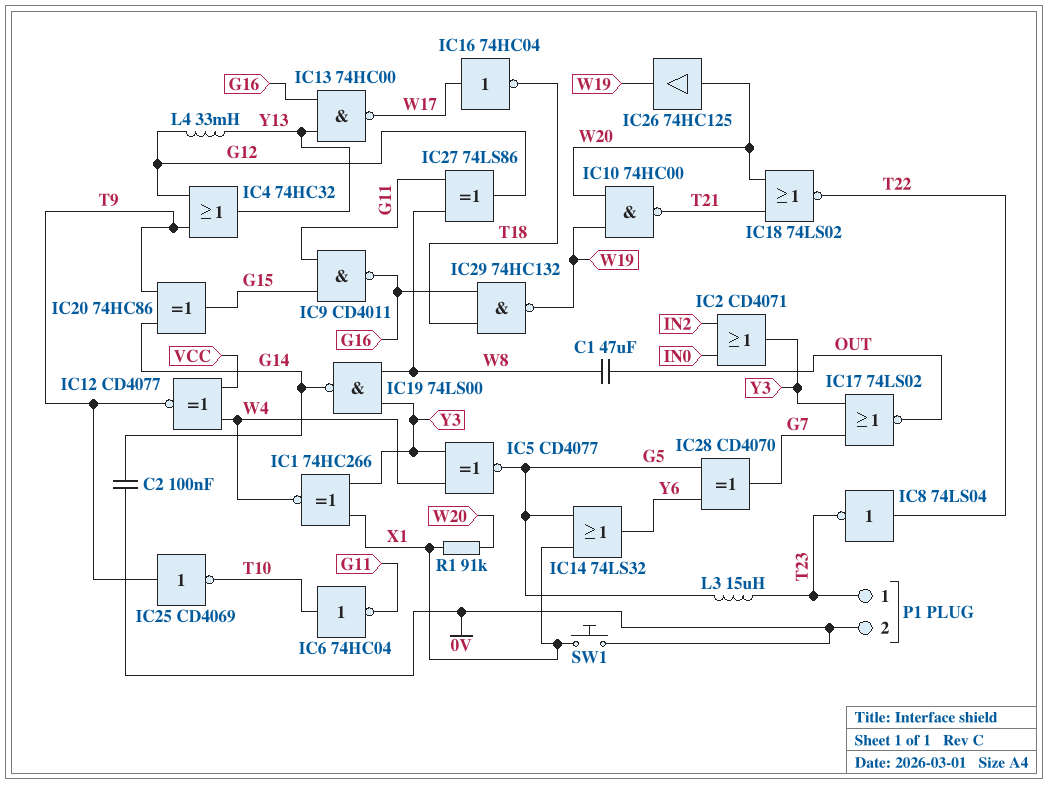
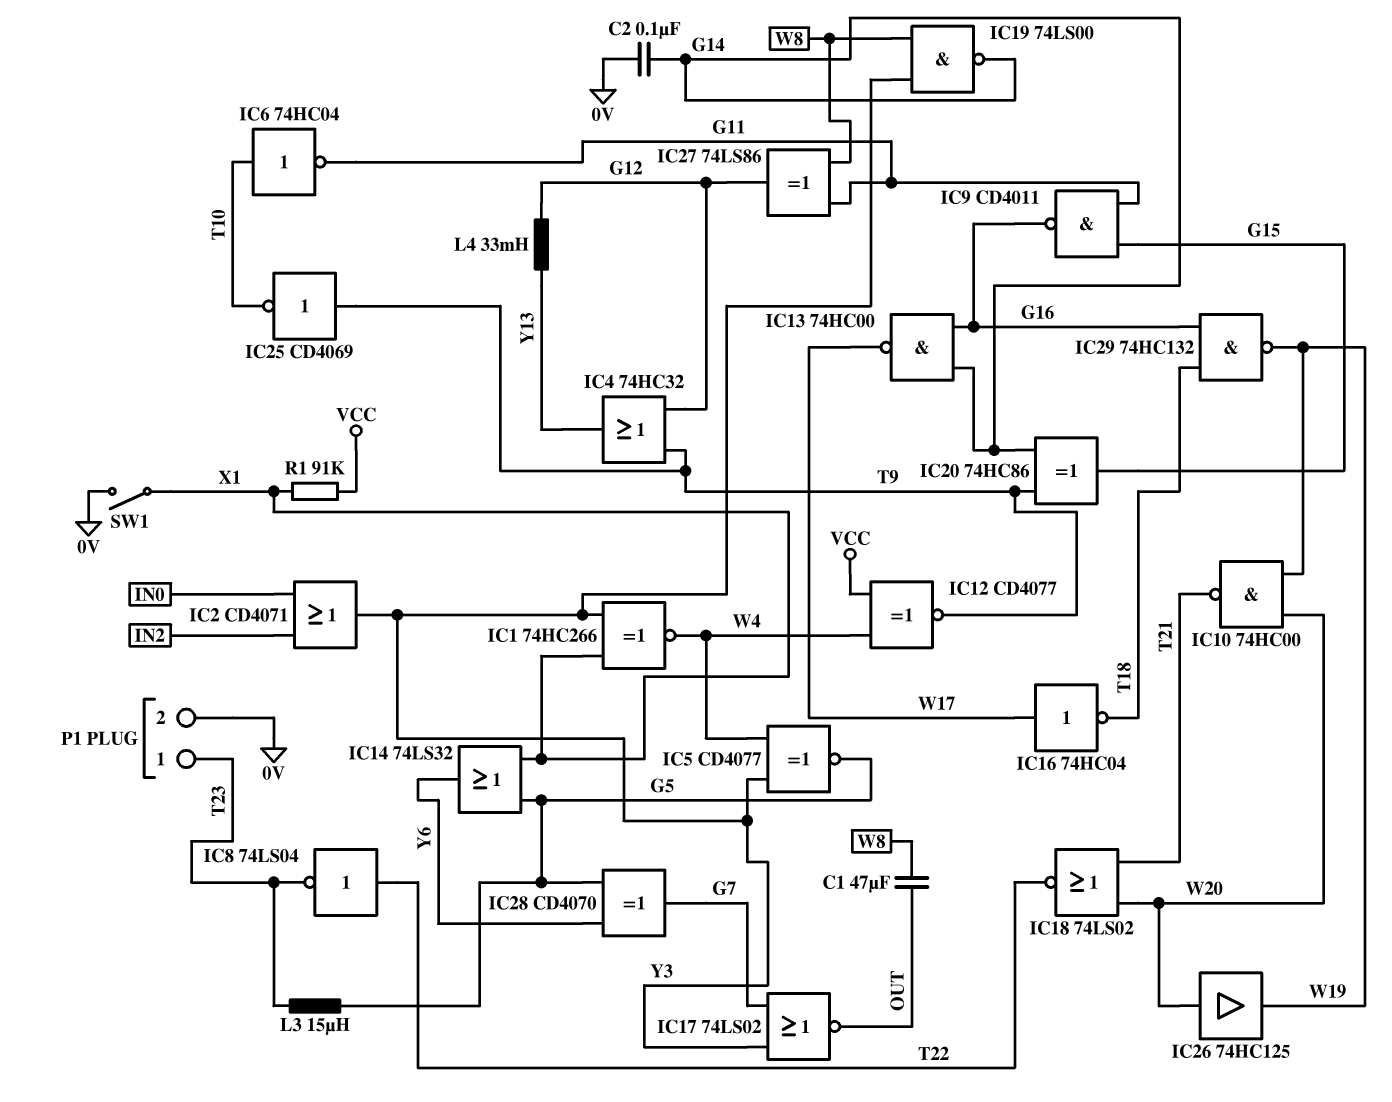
IC13: NAND 74HC00 (in G16, in Y13, out W17) -> NAND 74HC00 (in G14, in G16, out W17)
R1: 91k (W20, X1) -> 91k (VCC, X1)
SW1: button (0V, X1) -> switch (0V, X1)

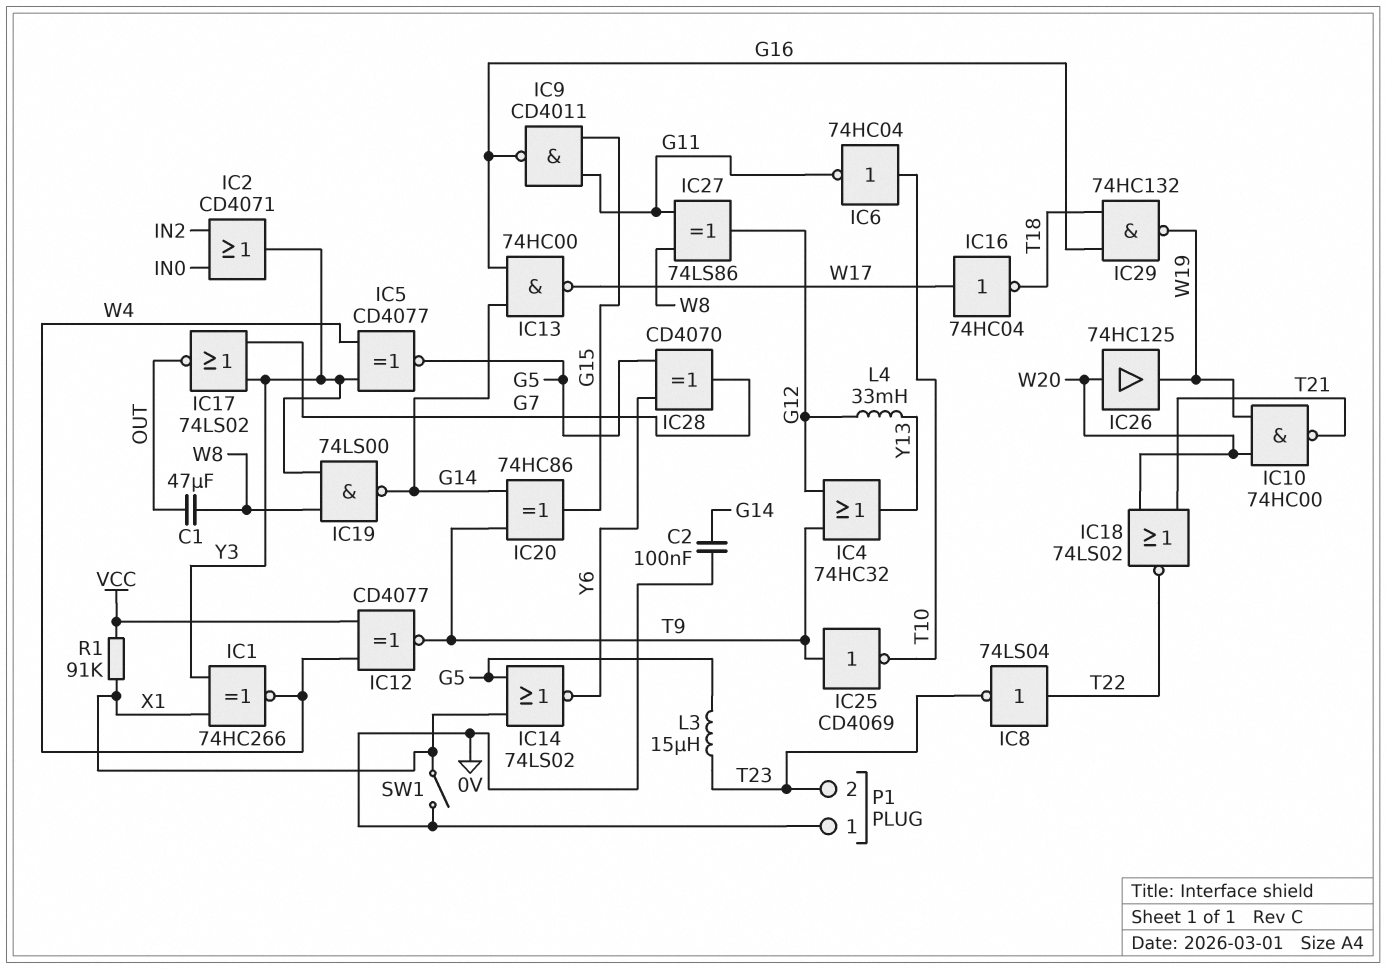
IC14: OR 74LS32 (in G5, in X1, out Y6) -> NOR 74LS02 (in G5, in X1, out Y6)
P1 pin 1: T23 -> 0V
P1 pin 2: 0V -> T23

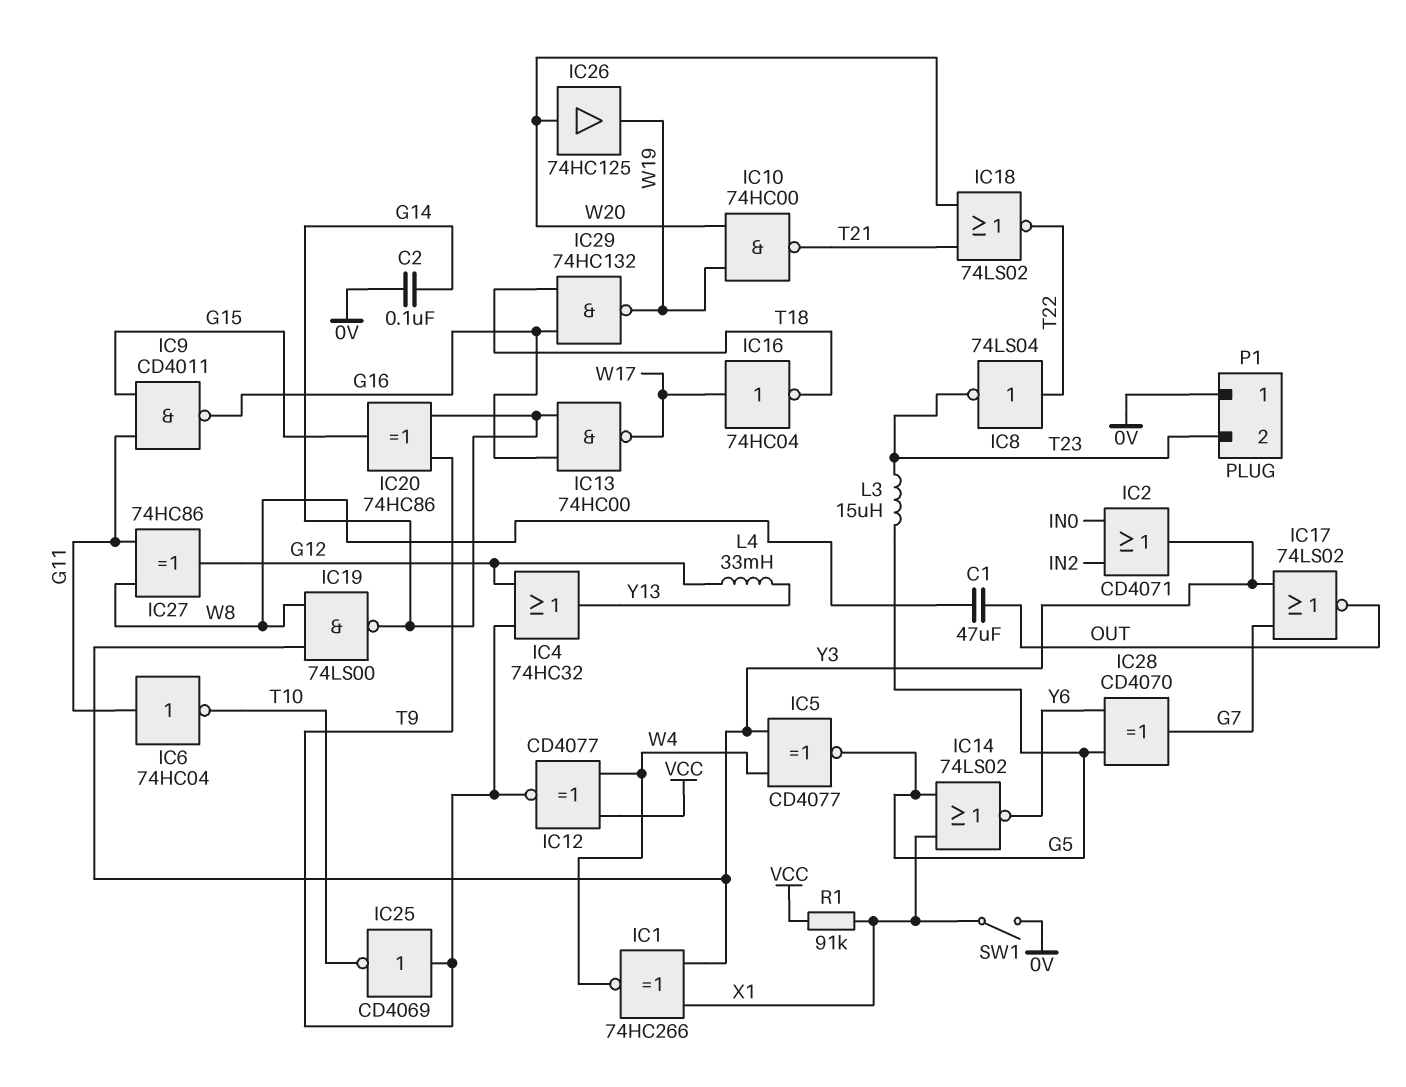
IC6: NOT 74HC04 (in T10, out G11) -> NOT 74HC04 (in G11, out T10)
IC27: XOR 74LS86 (in G11, in W8, out G12) -> XOR 74HC86 (in G11, in W8, out G12)

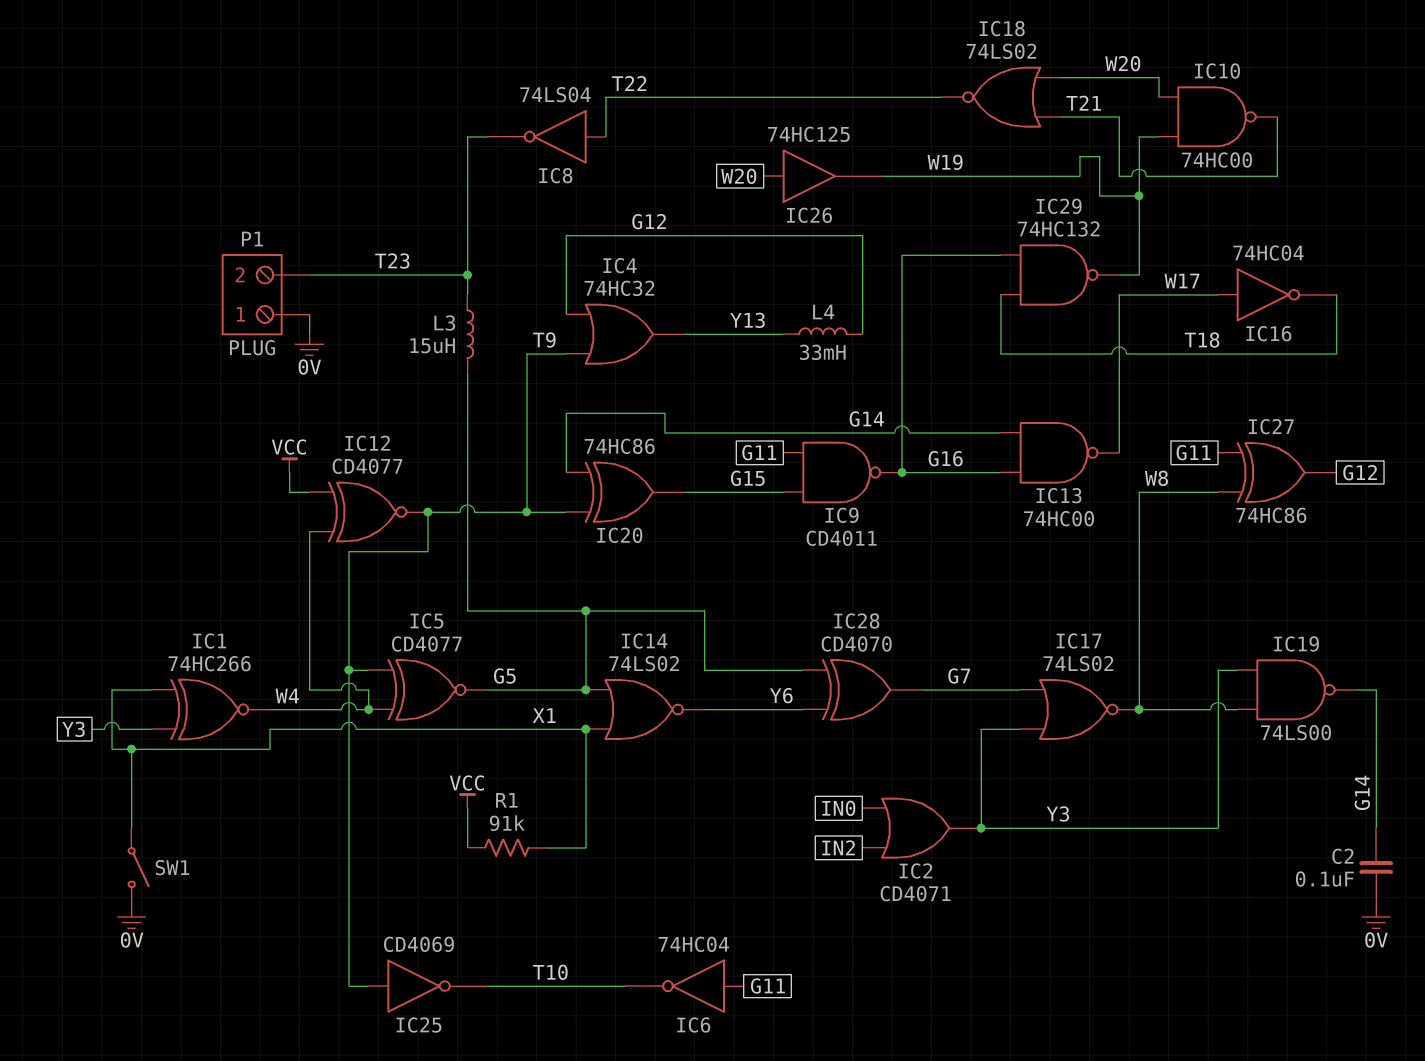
C1: 47uF (OUT, W8) -> none
IC5: XNOR CD4077 (in W4, in Y3, out G5) -> XNOR CD4077 (in T9, in W4, out G5)
IC17: NOR 74LS02 (in G7, in Y3, out OUT) -> NOR 74LS02 (in G7, in Y3, out W8)

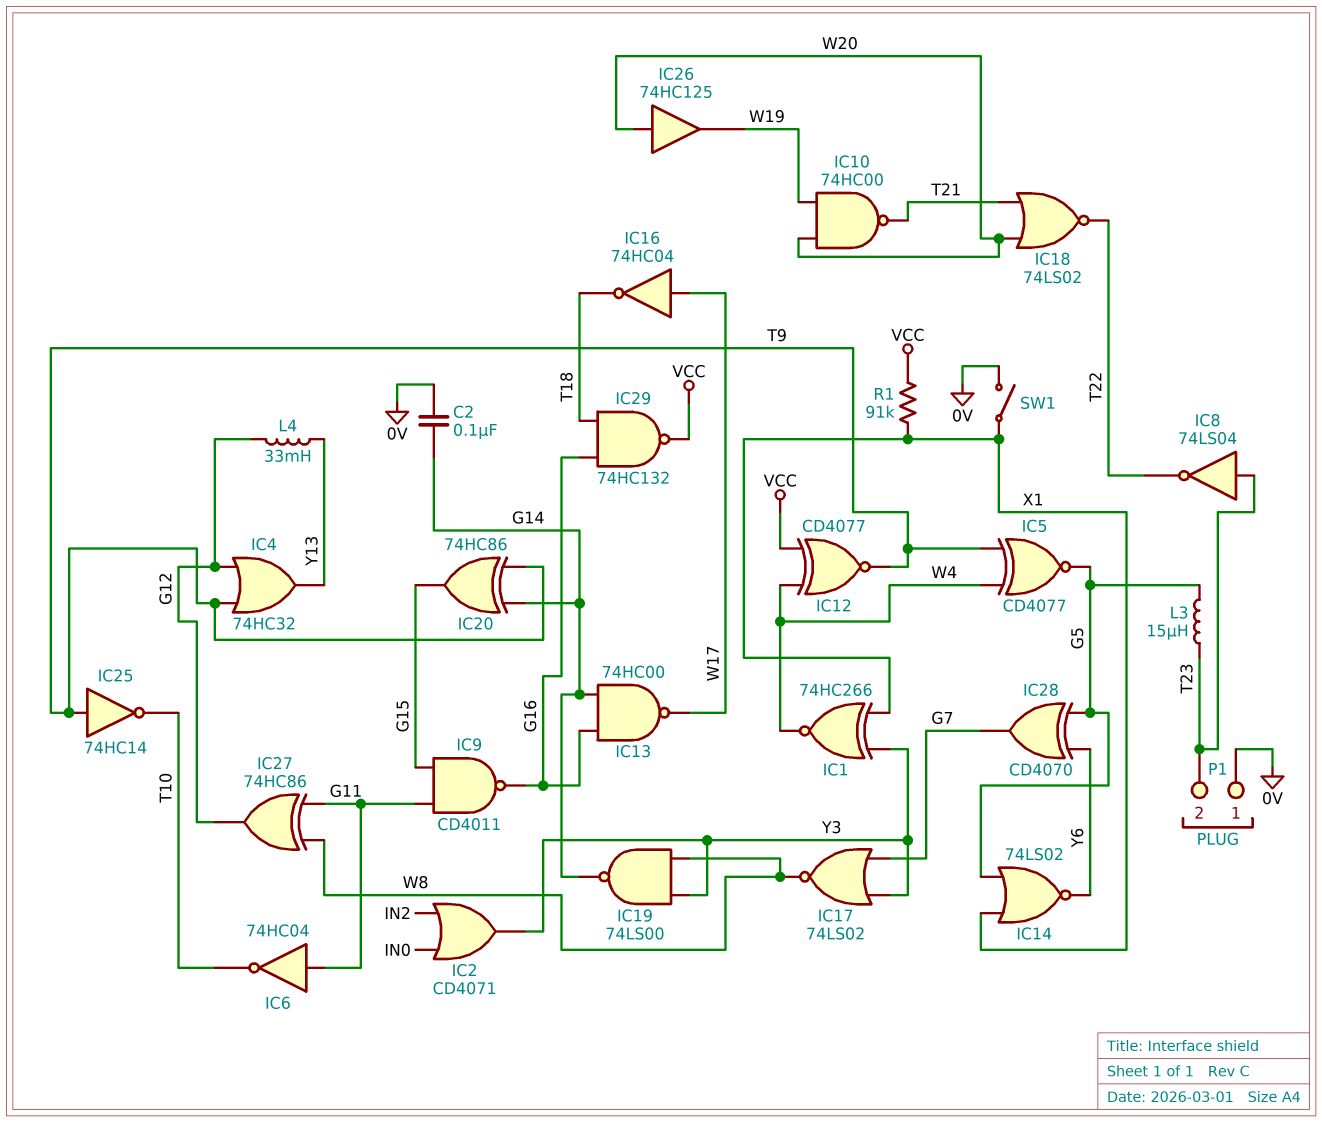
IC8: NOT 74LS04 (in T22, out T23) -> NOT 74LS04 (in T23, out T22)
IC25: NOT CD4069 (in T9, out T10) -> NOT 74HC14 (in T9, out T10)
IC29: NAND 74HC132 (in G16, in T18, out W19) -> NAND 74HC132 (in G16, in T18, out VCC)

